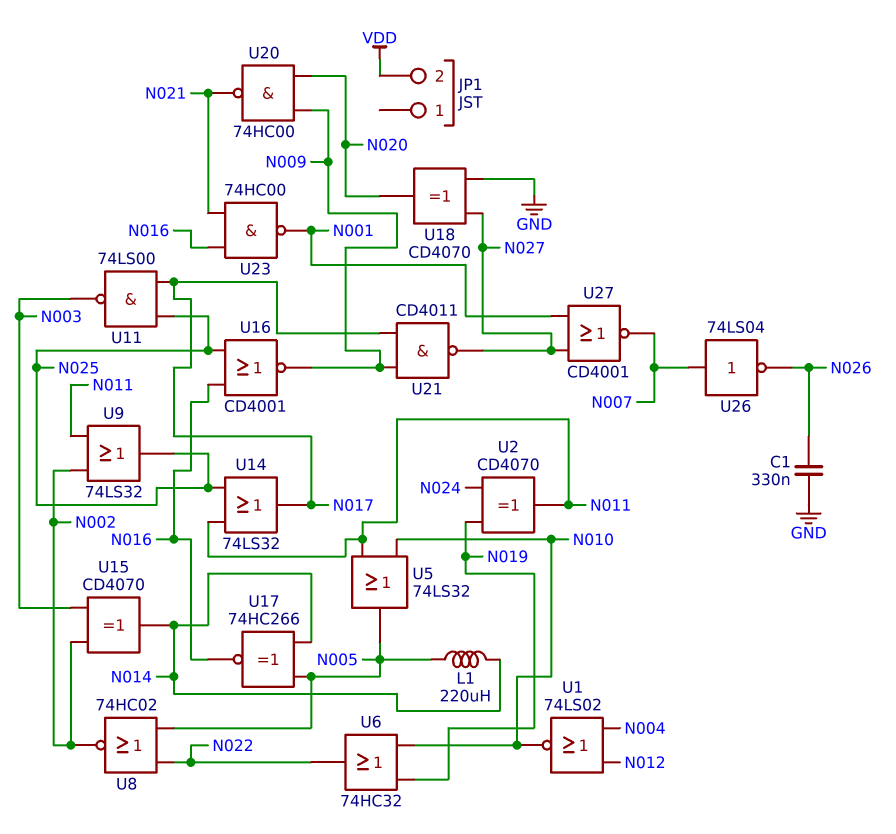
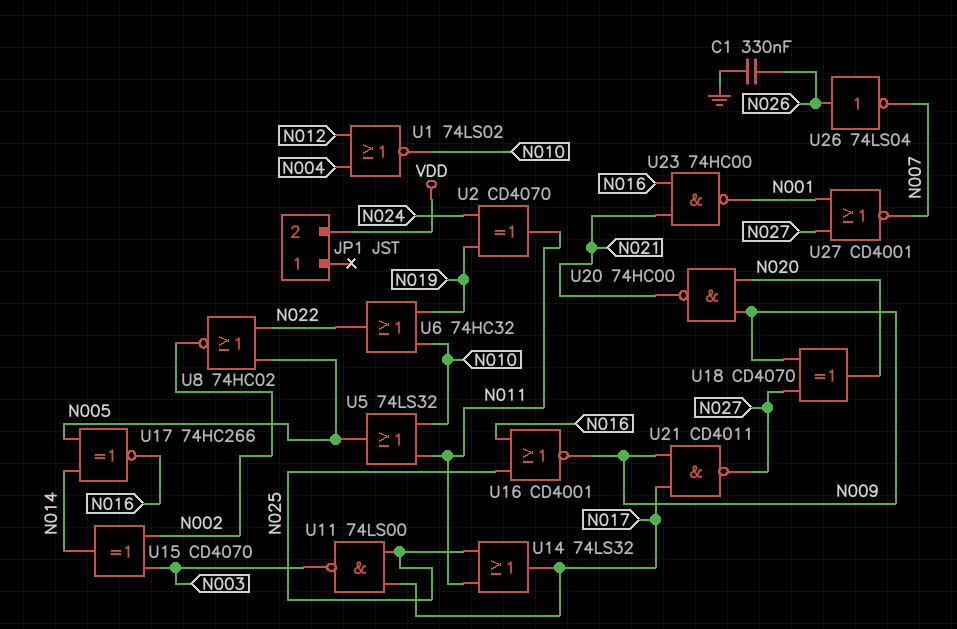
L1: 220uH (N005, N014) -> none
U9: OR 74LS32 (in N002, in N011, out N025) -> none
U18: XOR CD4070 (in GND, in N027, out N020) -> XOR CD4070 (in N009, in N027, out N020)
U26: NOT 74LS04 (in N007, out N026) -> NOT 74LS04 (in N026, out N007)

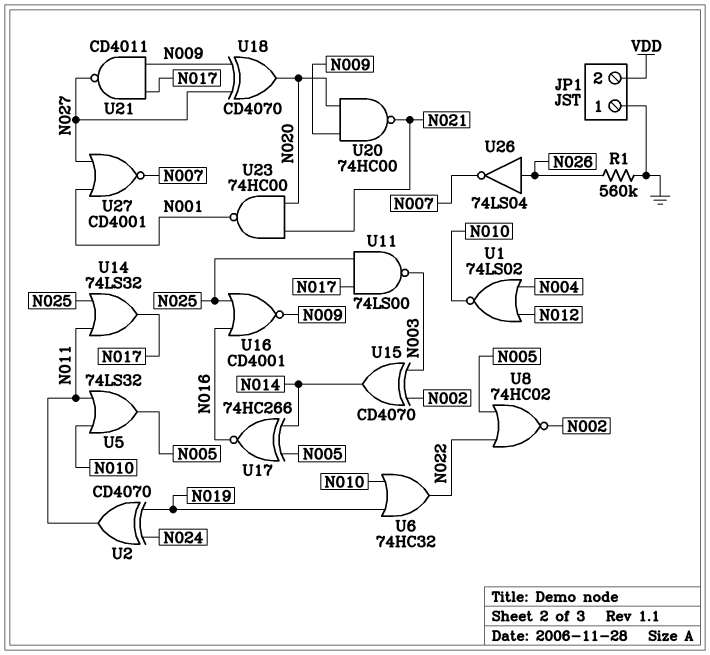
C1: 330nF (GND, N026) -> none
JP1 pin 1: none -> GND
R1: none -> 560k (GND, N026)
U23: NAND 74HC00 (in N016, in N021, out N001) -> NAND 74HC00 (in N020, in N021, out N001)

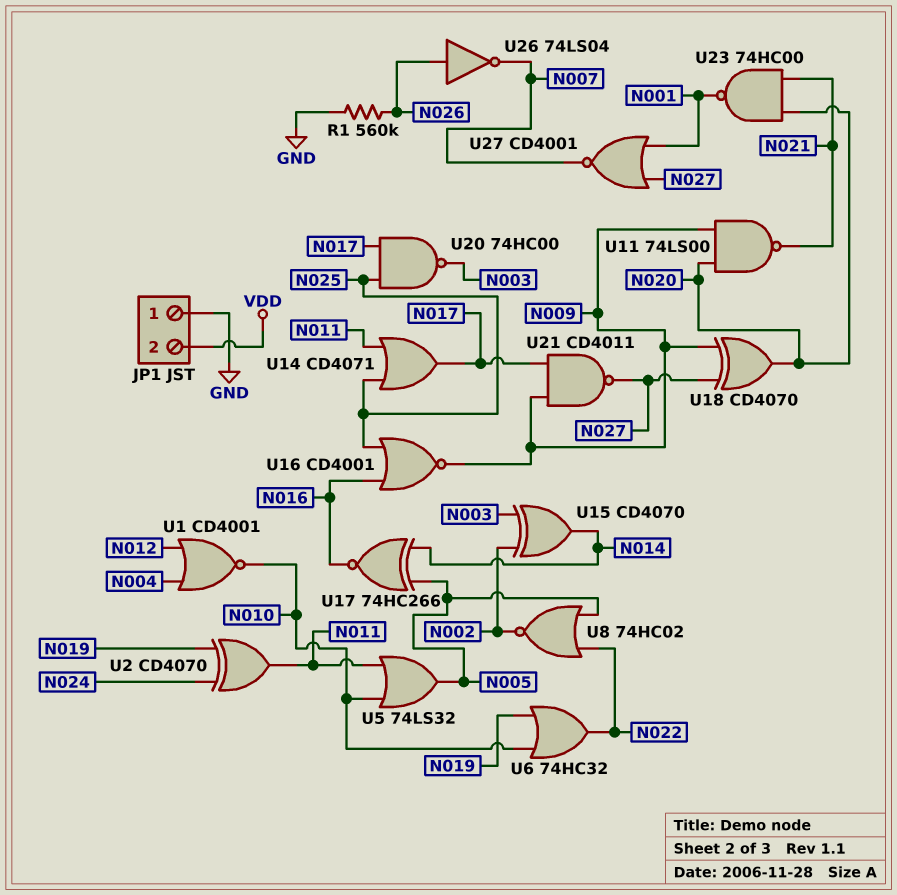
U1: NOR 74LS02 (in N004, in N012, out N010) -> NOR CD4001 (in N004, in N012, out N010)
U11: NAND 74LS00 (in N017, in N025, out N003) -> NAND 74LS00 (in N009, in N020, out N021)
U14: OR 74LS32 (in N011, in N025, out N017) -> OR CD4071 (in N011, in N025, out N017)
U20: NAND 74HC00 (in N009, in N020, out N021) -> NAND 74HC00 (in N017, in N025, out N003)

